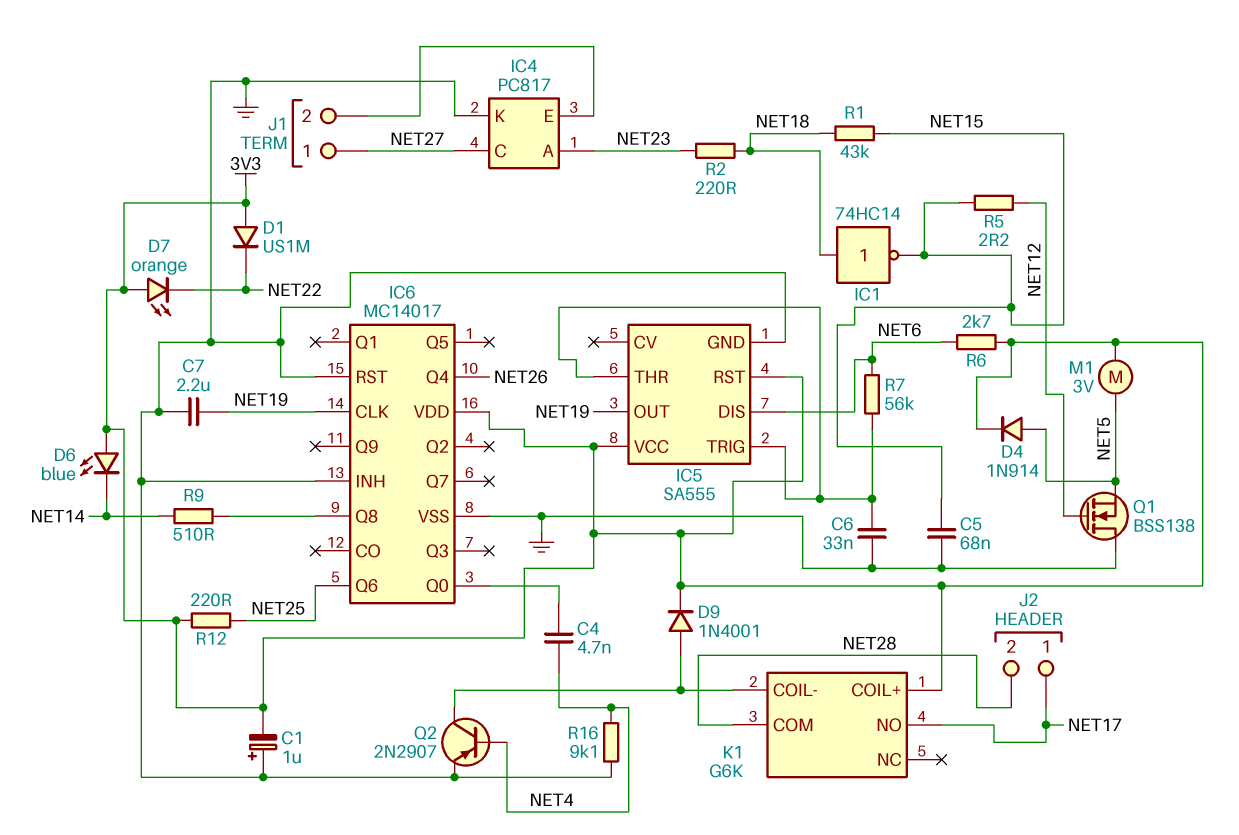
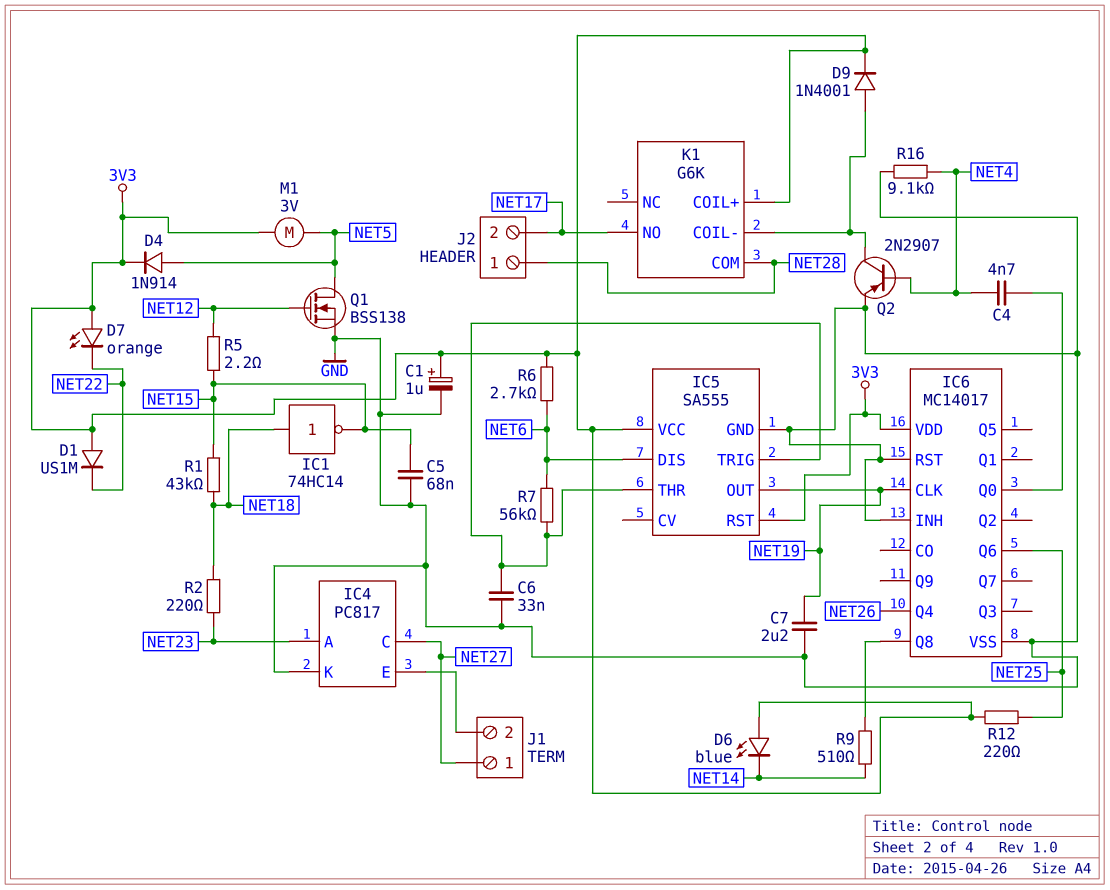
C1: 1uF (plus GND, minus 3V3) -> 1uF (plus 3V3, minus GND)
J2 pin 1: NET17 -> NET28
J2 pin 2: NET28 -> NET17
Q1: NMOS BSS138 (G NET12, D GND, S NET5) -> NMOS BSS138 (G NET12, D NET5, S GND)

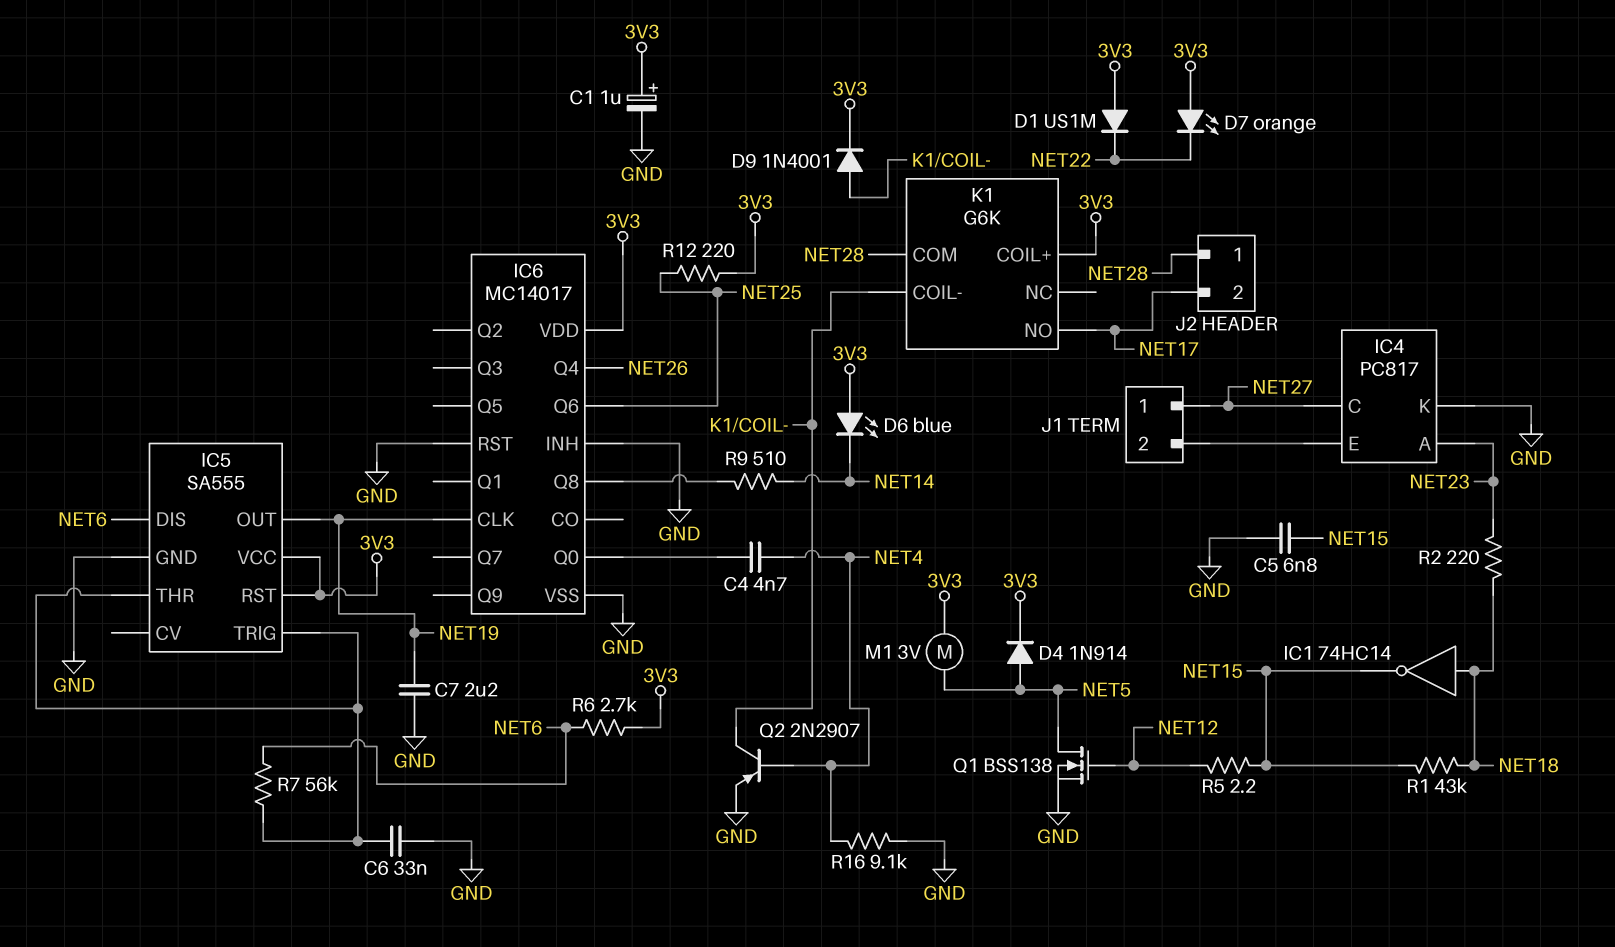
C5: 68nF (GND, NET15) -> 6.8nF (GND, NET15)

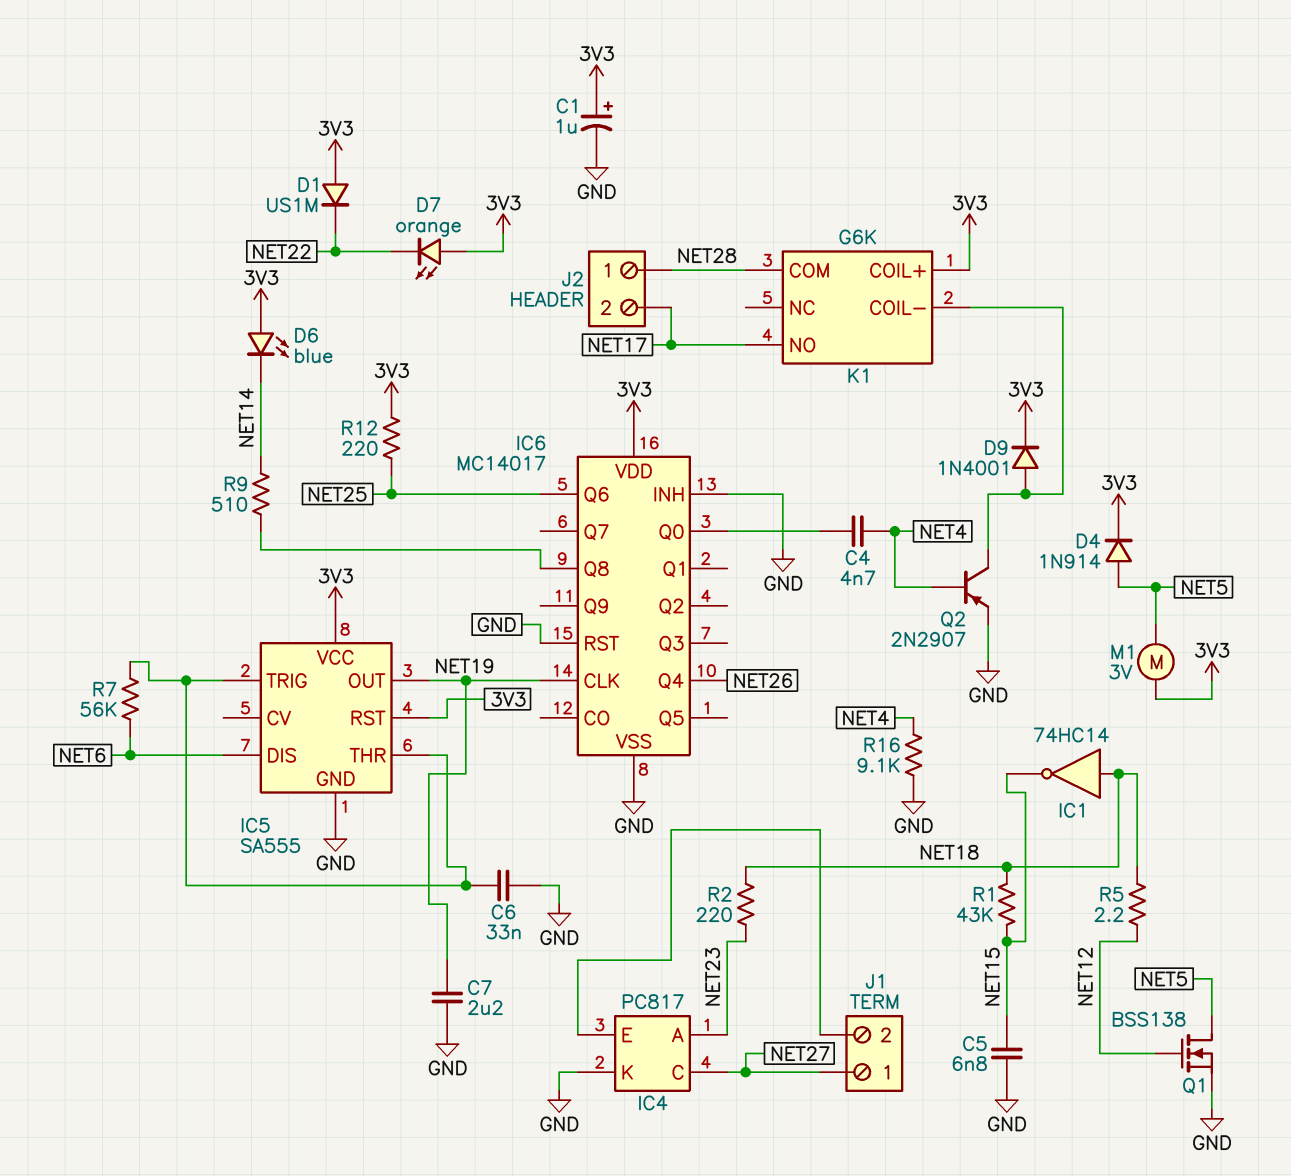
R5: 2.2 (NET12, NET15) -> 2.2 (NET12, NET18)
R6: 2.7k (3V3, NET6) -> none

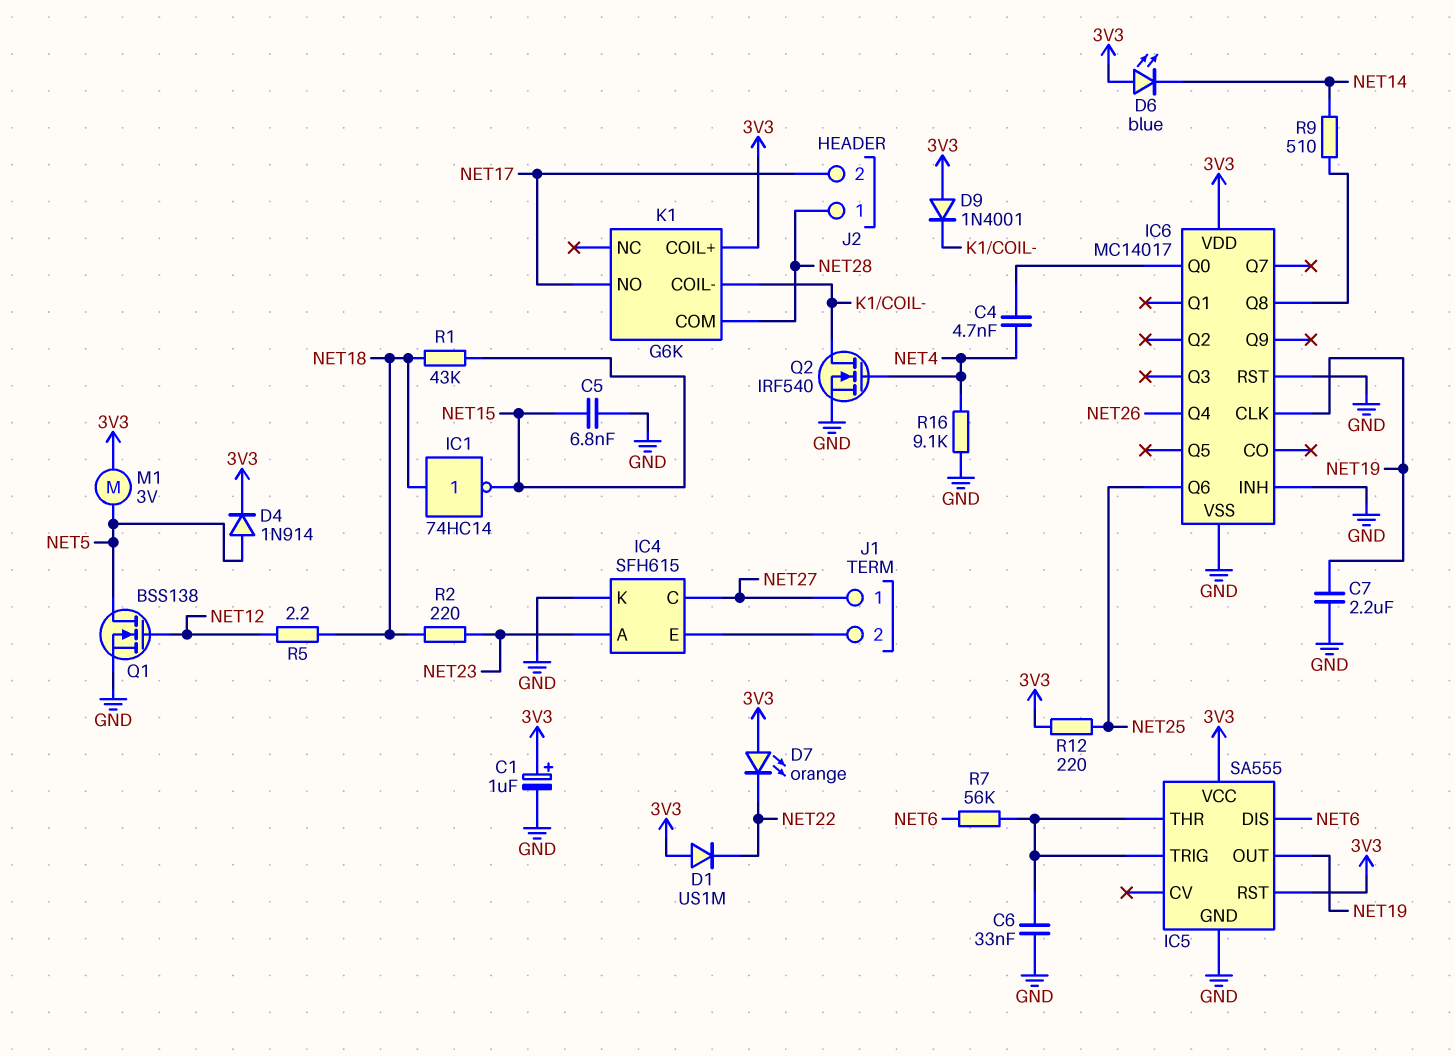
D9: diode 1N4001 (A K1/COIL-, K 3V3) -> diode 1N4001 (A 3V3, K K1/COIL-)
IC4: PC817 -> SFH615
Q2: PNP 2N2907 (B NET4, C K1/COIL-, E GND) -> NMOS IRF540 (G NET4, D K1/COIL-, S GND)

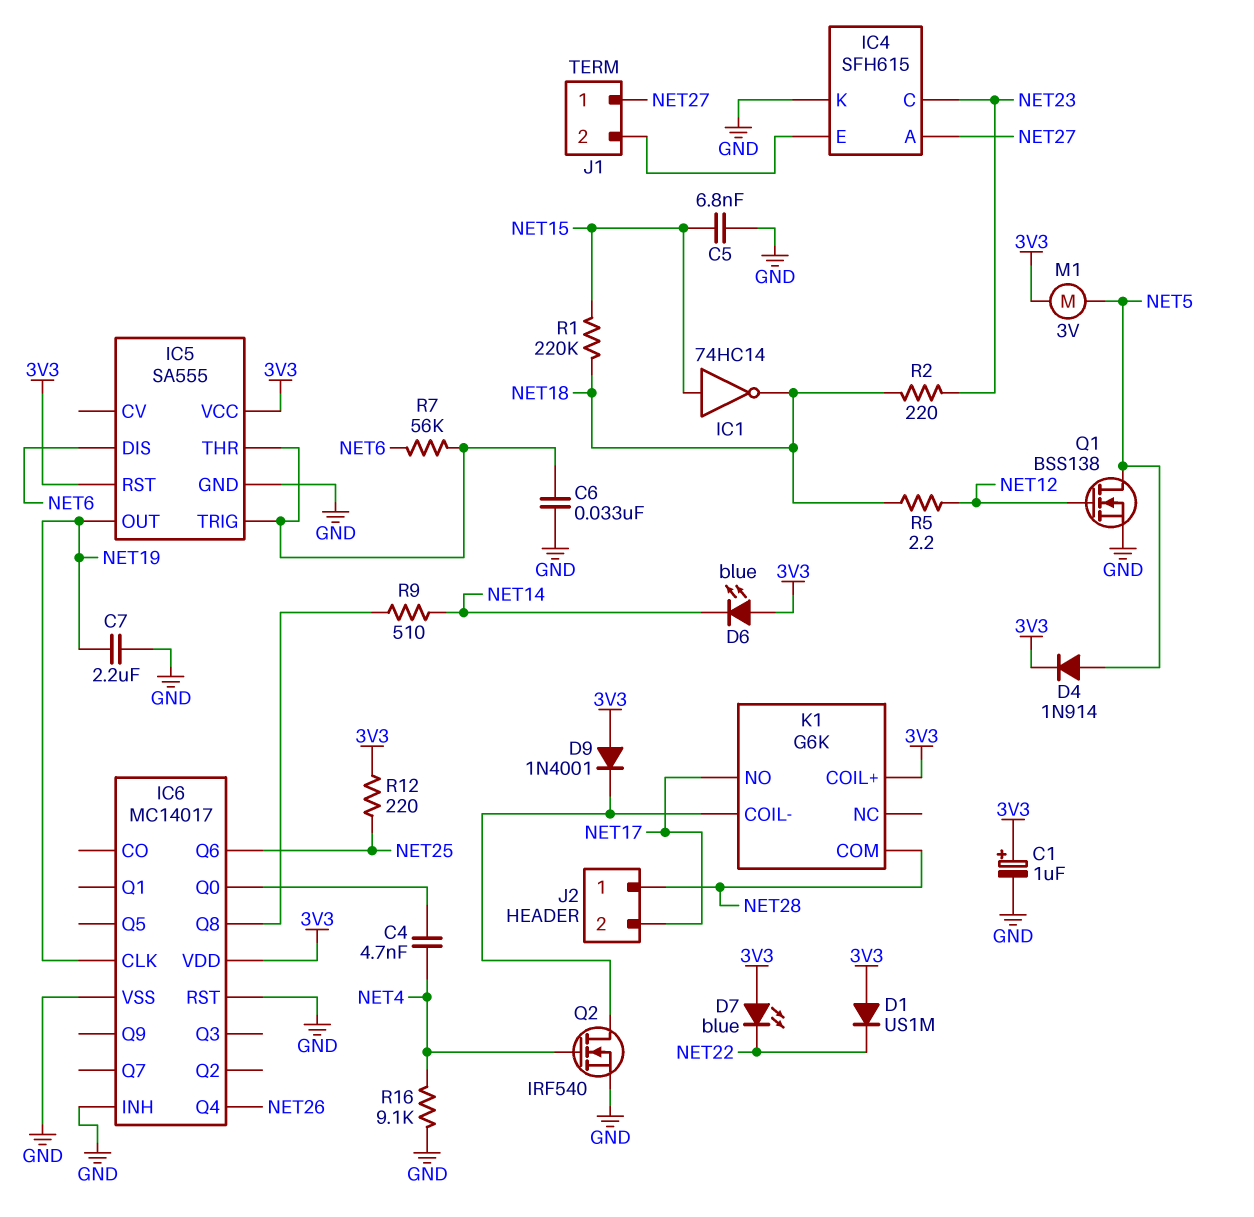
D7: LED orange (A 3V3, K NET22) -> LED blue (A 3V3, K NET22)
IC1: NOT 74HC14 (in NET18, out NET15) -> NOT 74HC14 (in NET15, out NET18)
IC4 pin A: NET23 -> NET27
IC4 pin C: NET27 -> NET23
R1: 43k (NET15, NET18) -> 220k (NET15, NET18)

